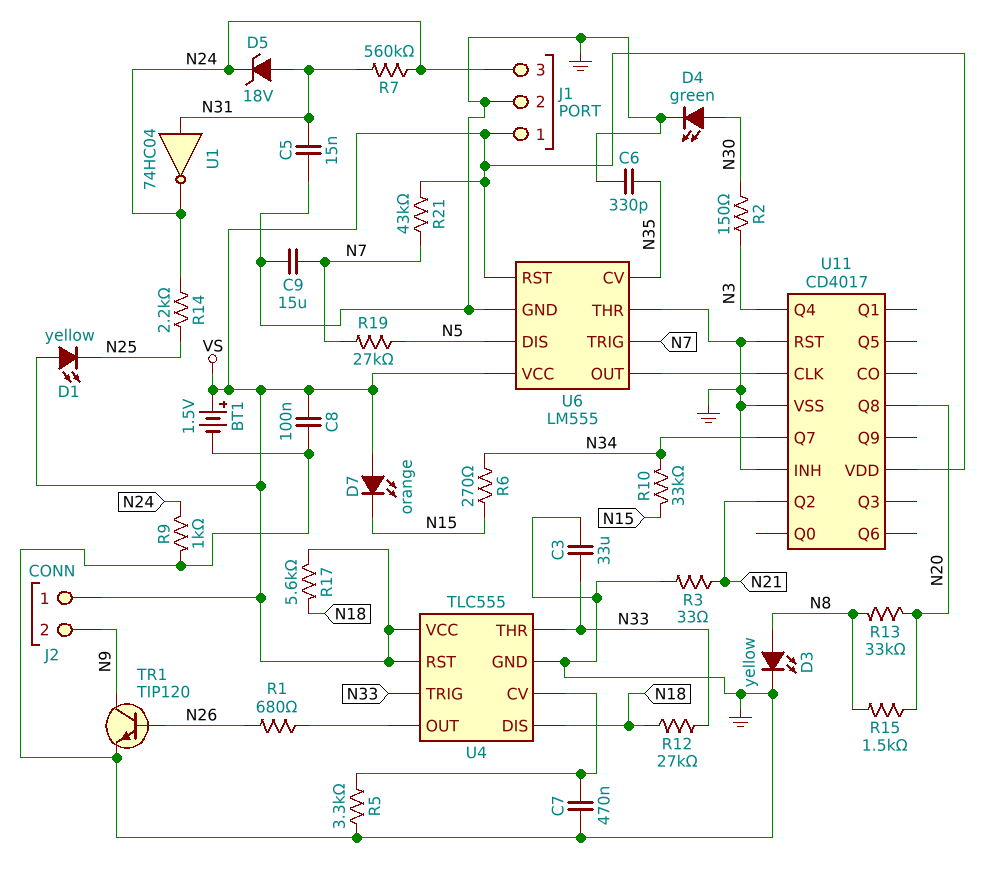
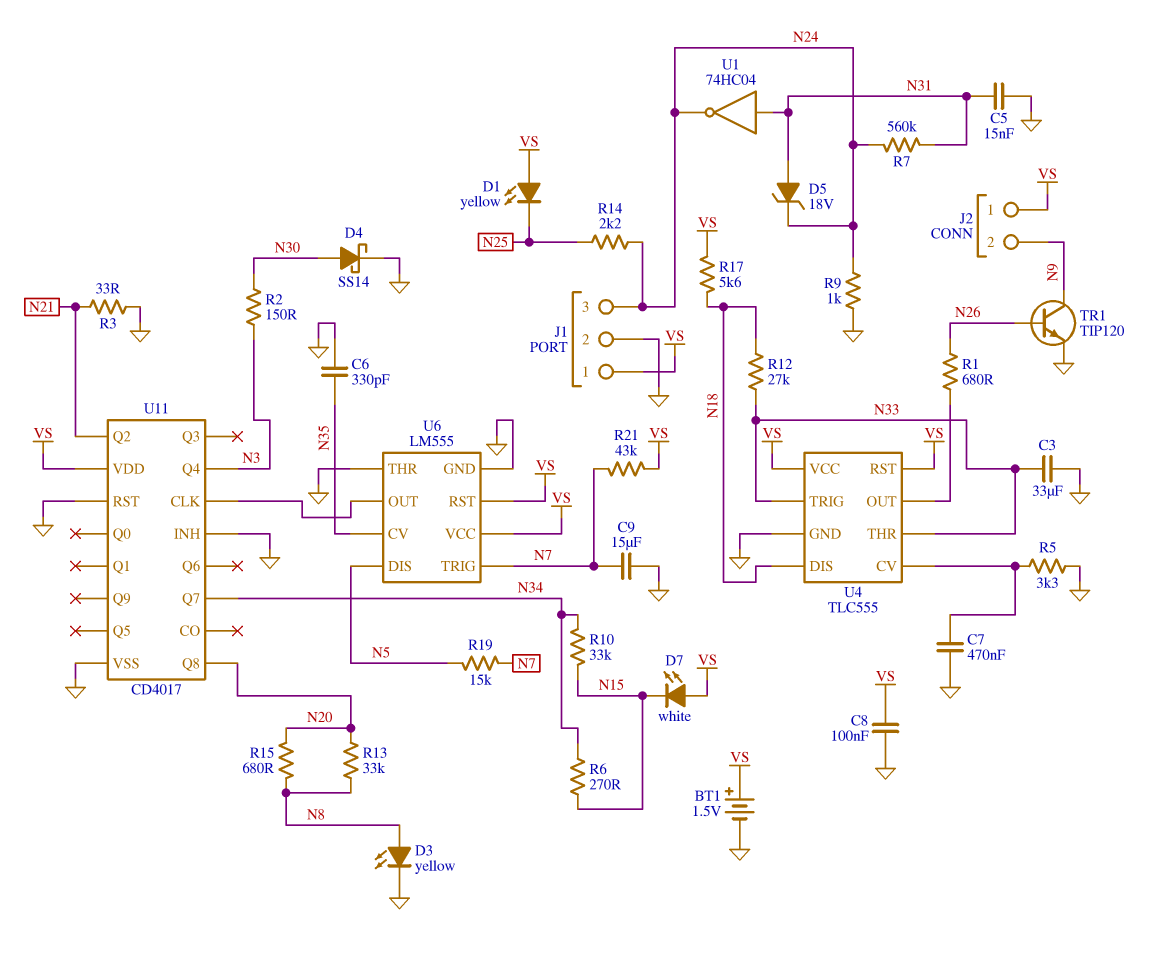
D4: LED green (A N30, K GND) -> schottky SS14 (A N30, K GND)
D7: LED orange (A VS, K N15) -> LED white (A VS, K N15)
R15: 1.5k (N8, N20) -> 680 (N8, N20)
R19: 27k (N5, N7) -> 15k (N5, N7)

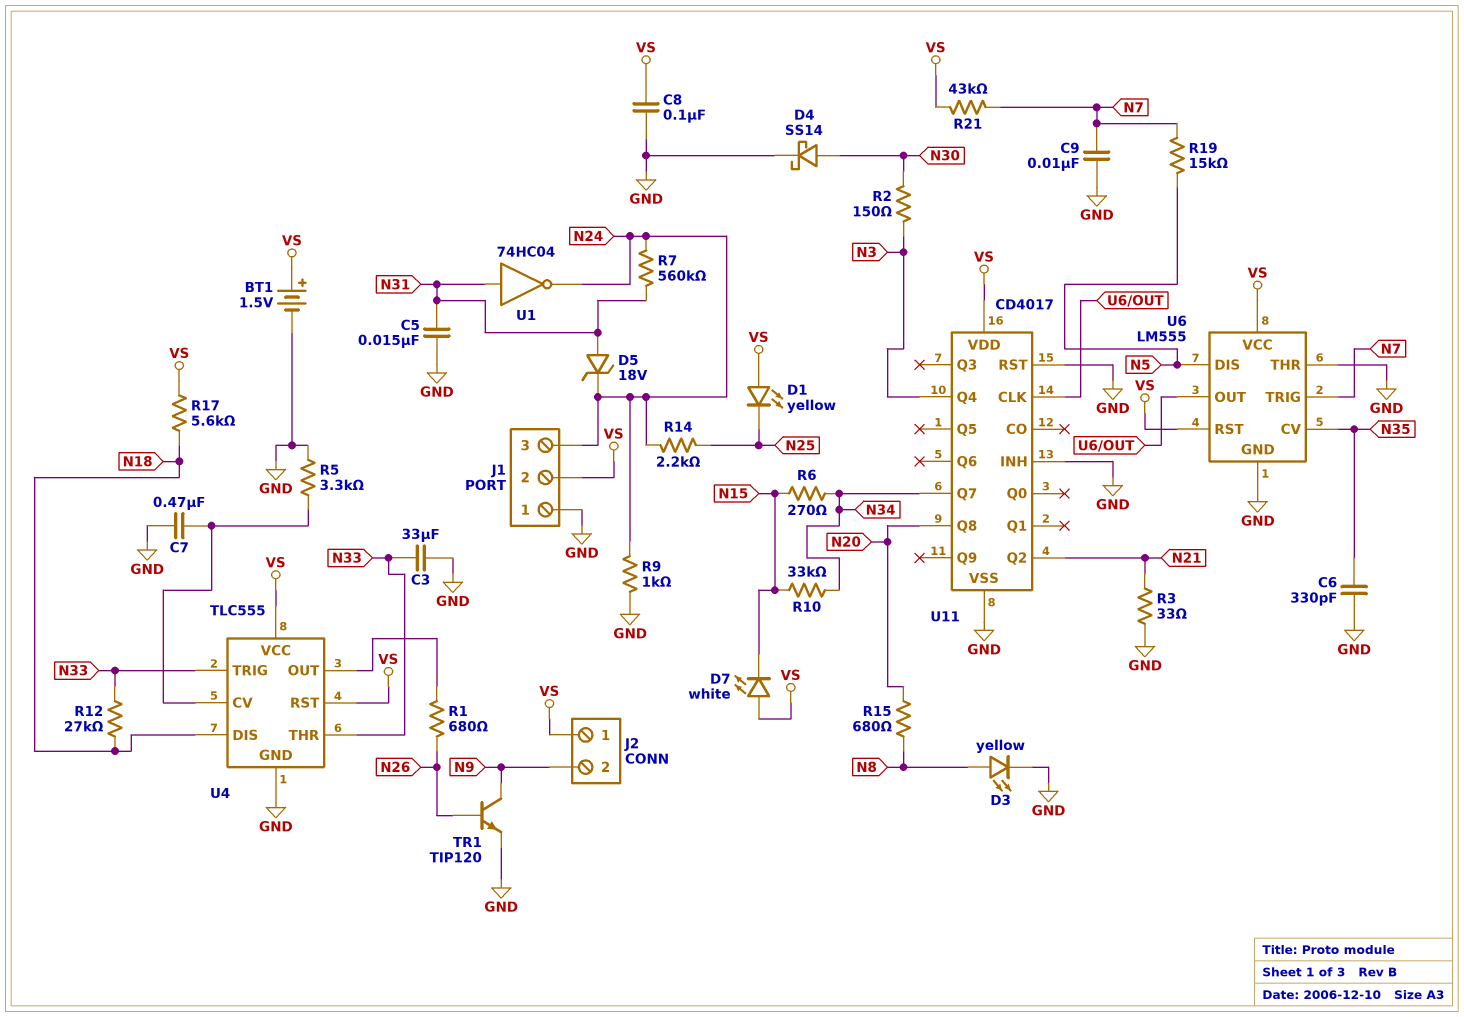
C9: 15uF (GND, N7) -> 10nF (GND, N7)
J1 pin 1: VS -> GND
J1 pin 2: GND -> VS
R13: 33k (N8, N20) -> none

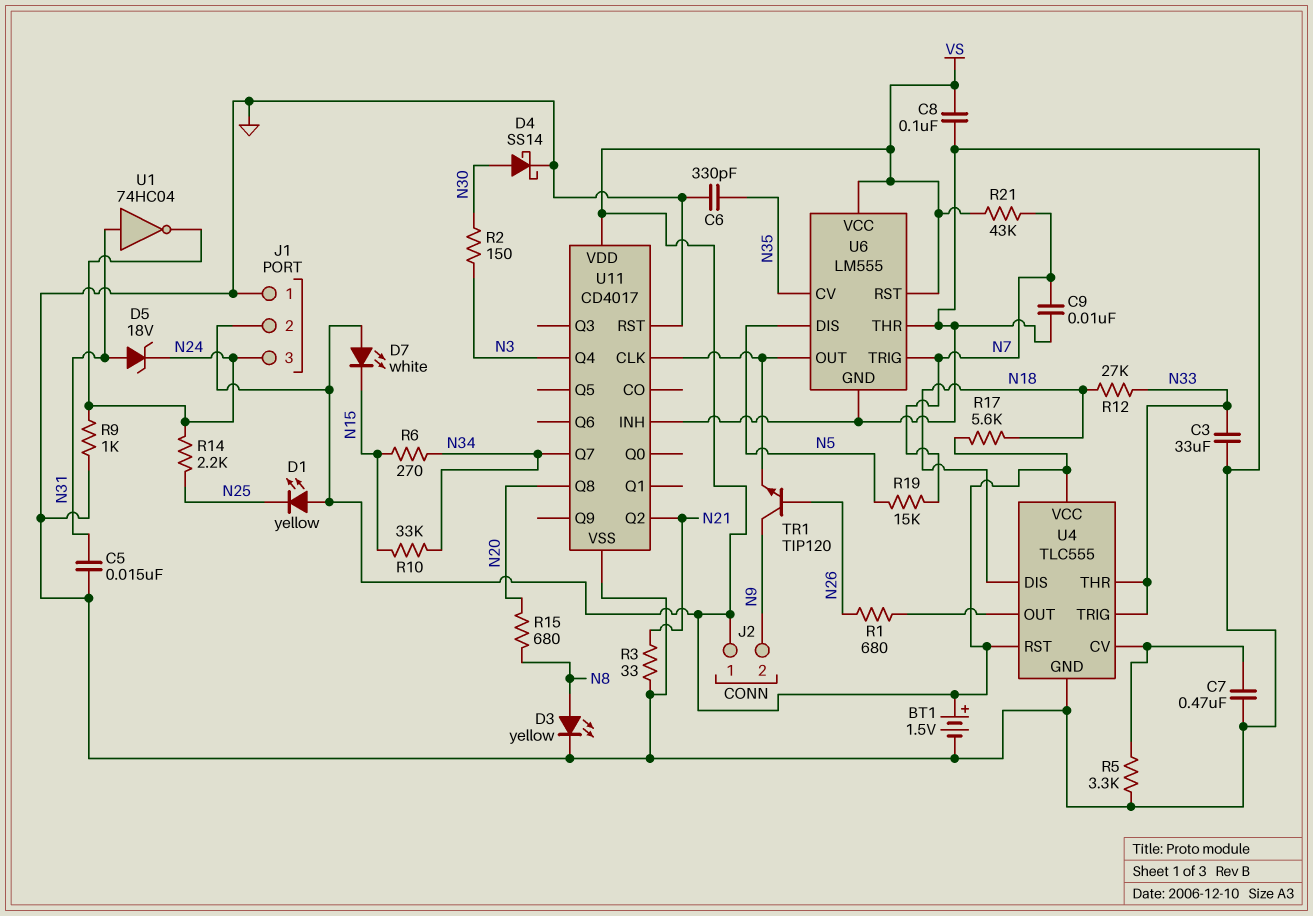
R7: 560k (N24, N31) -> none
TR1: NPN TIP120 (B N26, C N9, E GND) -> NPN TIP120 (B N26, C N9, E U6/OUT)

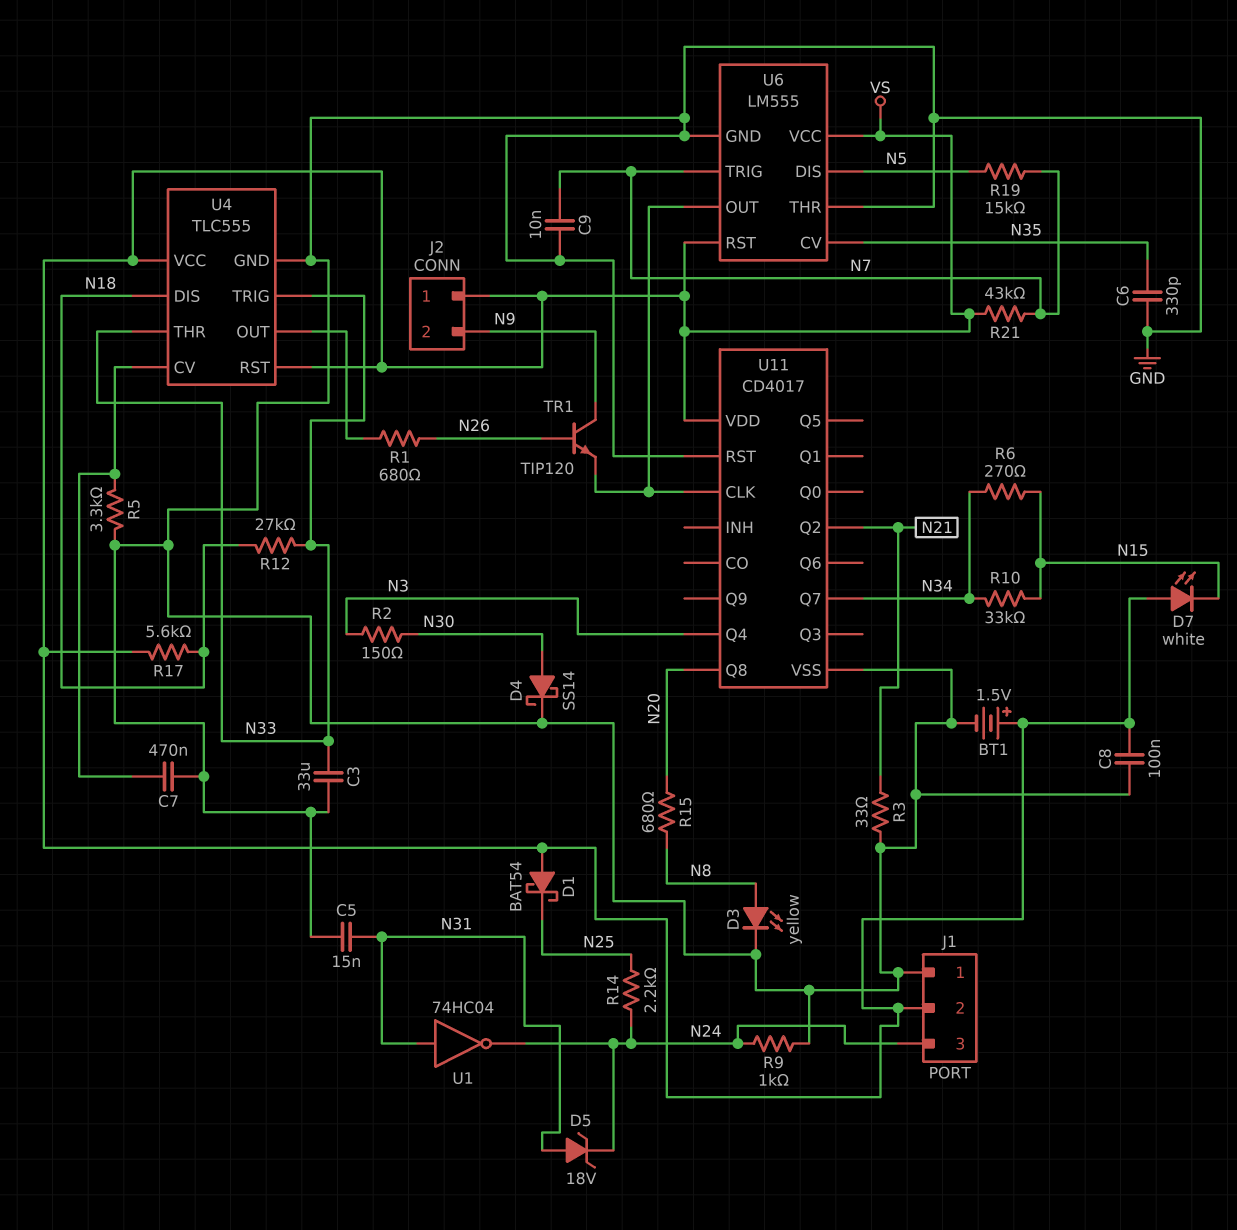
D1: LED yellow (A VS, K N25) -> schottky BAT54 (A VS, K N25)
U11 pin INH: GND -> none

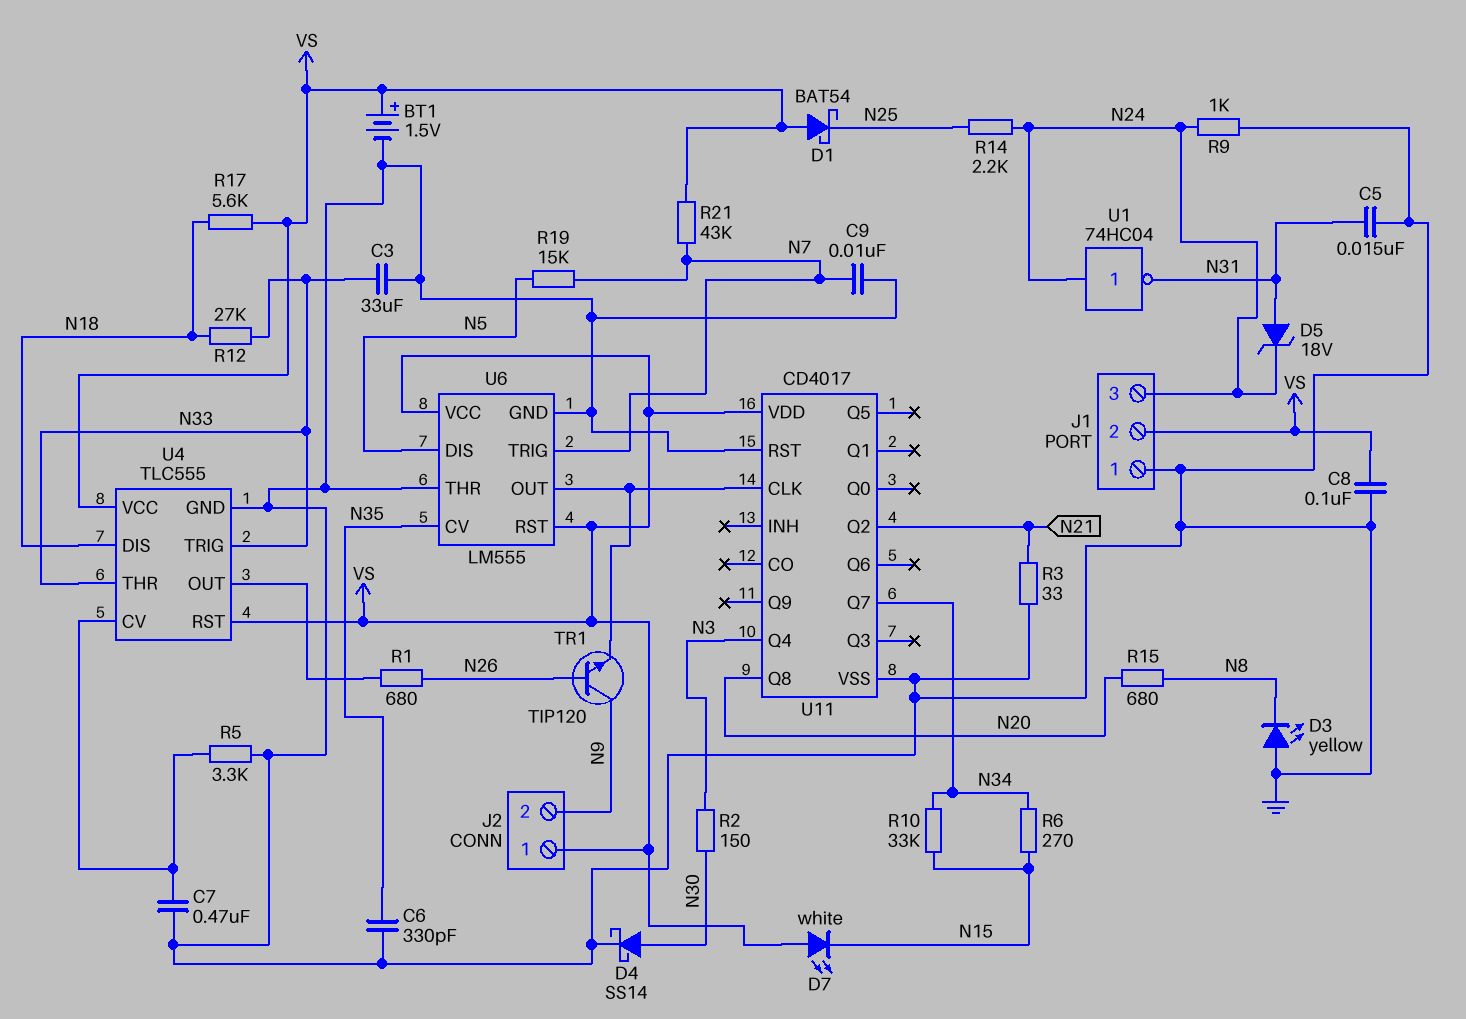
D3: LED yellow (A N8, K GND) -> LED yellow (A GND, K N8)
U1: NOT 74HC04 (in N31, out N24) -> NOT 74HC04 (in N24, out N31)

